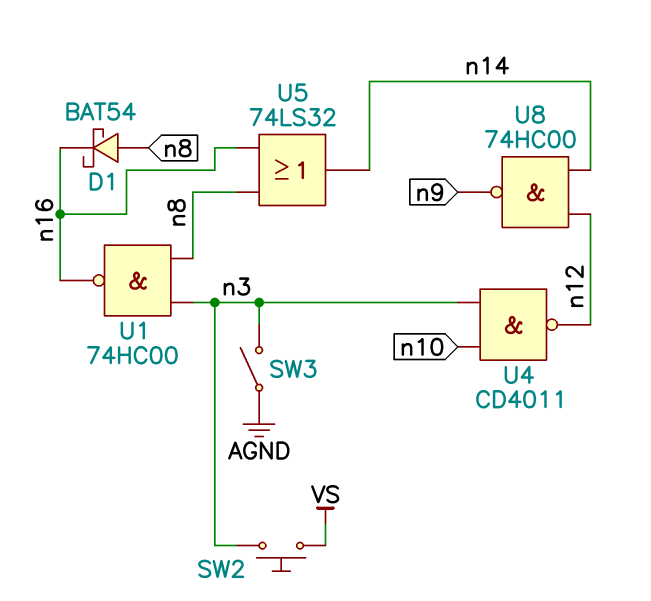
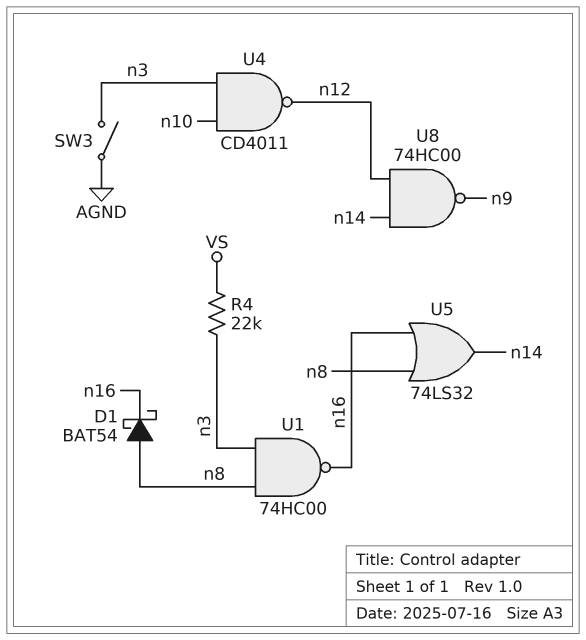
R4: none -> 22k (VS, n3)
SW2: button (VS, n3) -> none

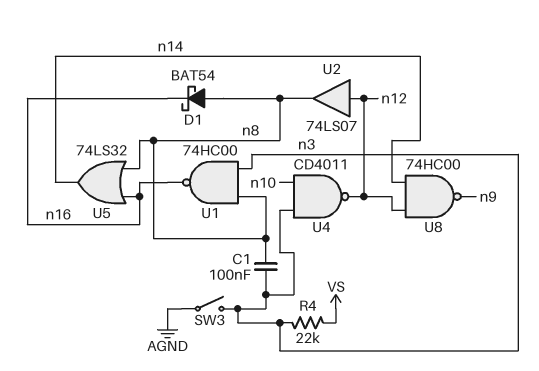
C1: none -> 100nF (n3, n8)
U2: none -> buffer 74LS07 (in n12, out n8)

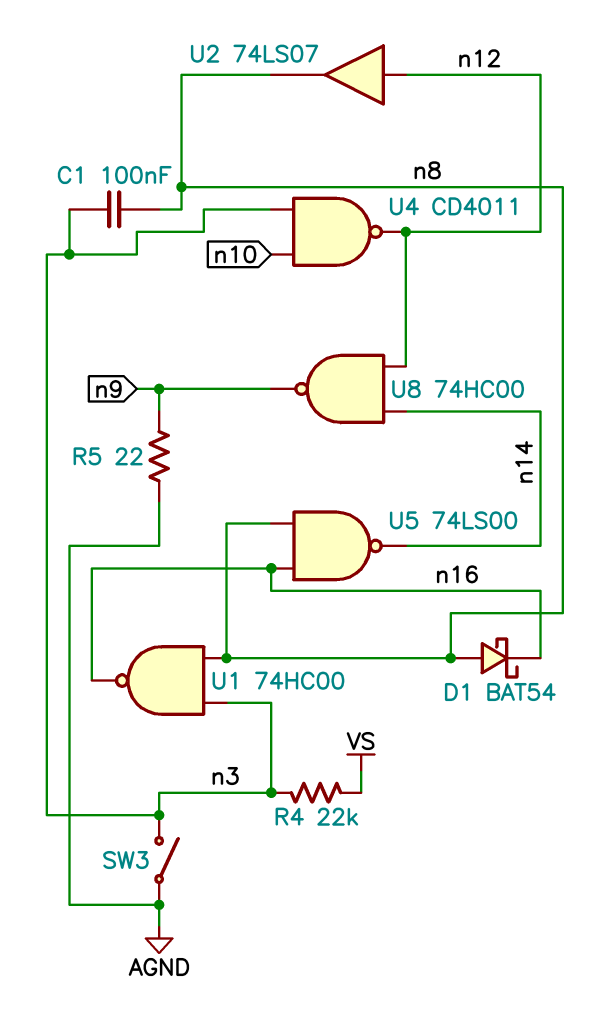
R5: none -> 22 (AGND, n9)
U5: OR 74LS32 (in n8, in n16, out n14) -> NAND 74LS00 (in n8, in n16, out n14)

